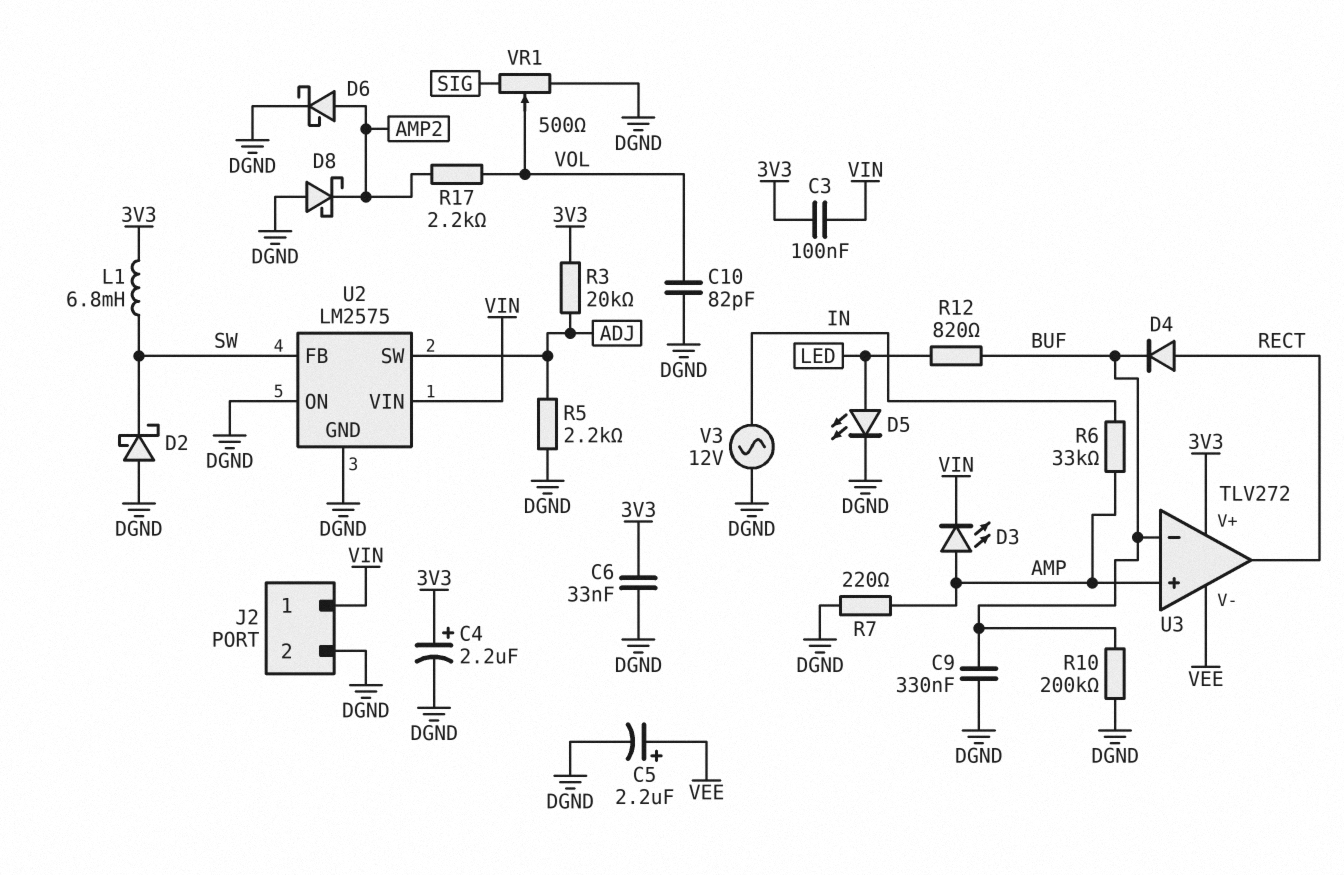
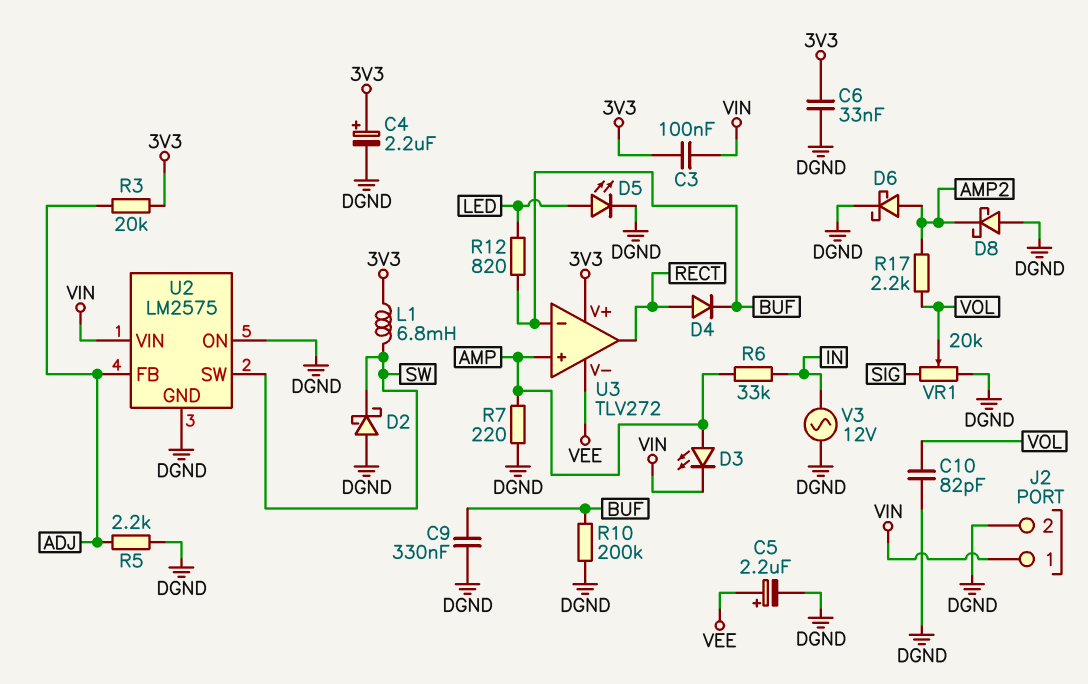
U2 pin FB: SW -> ADJ
U2 pin SW: ADJ -> SW
VR1: 500 (DGND, SIG, wiper VOL) -> 20k (DGND, SIG, wiper VOL)

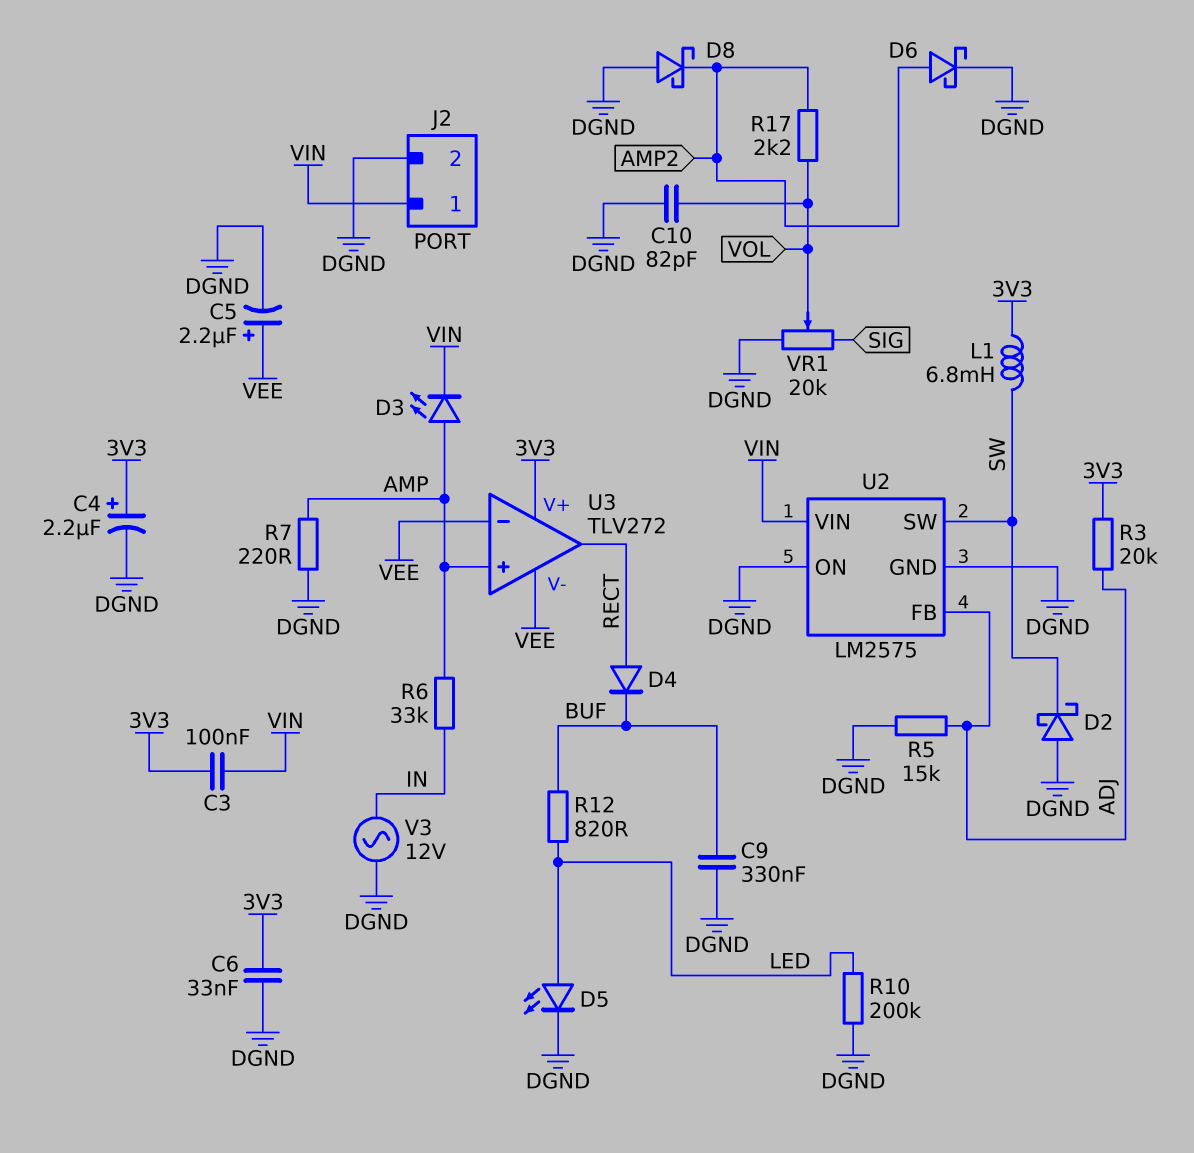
R5: 2.2k (ADJ, DGND) -> 15k (ADJ, DGND)
R10: 200k (BUF, DGND) -> 200k (DGND, LED)
U3 pin in-: BUF -> VEE

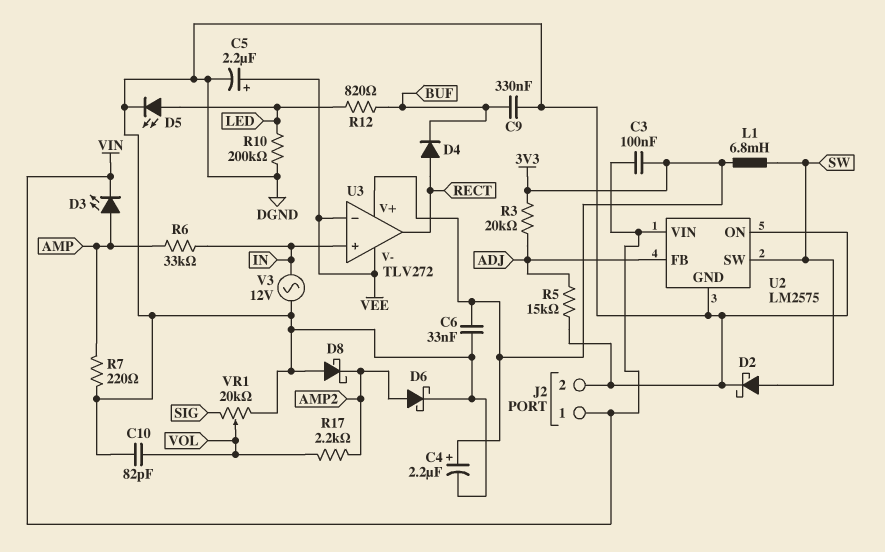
D2: schottky (A DGND, K SW) -> schottky (A SW, K DGND)
U3 pin in+: AMP -> IN

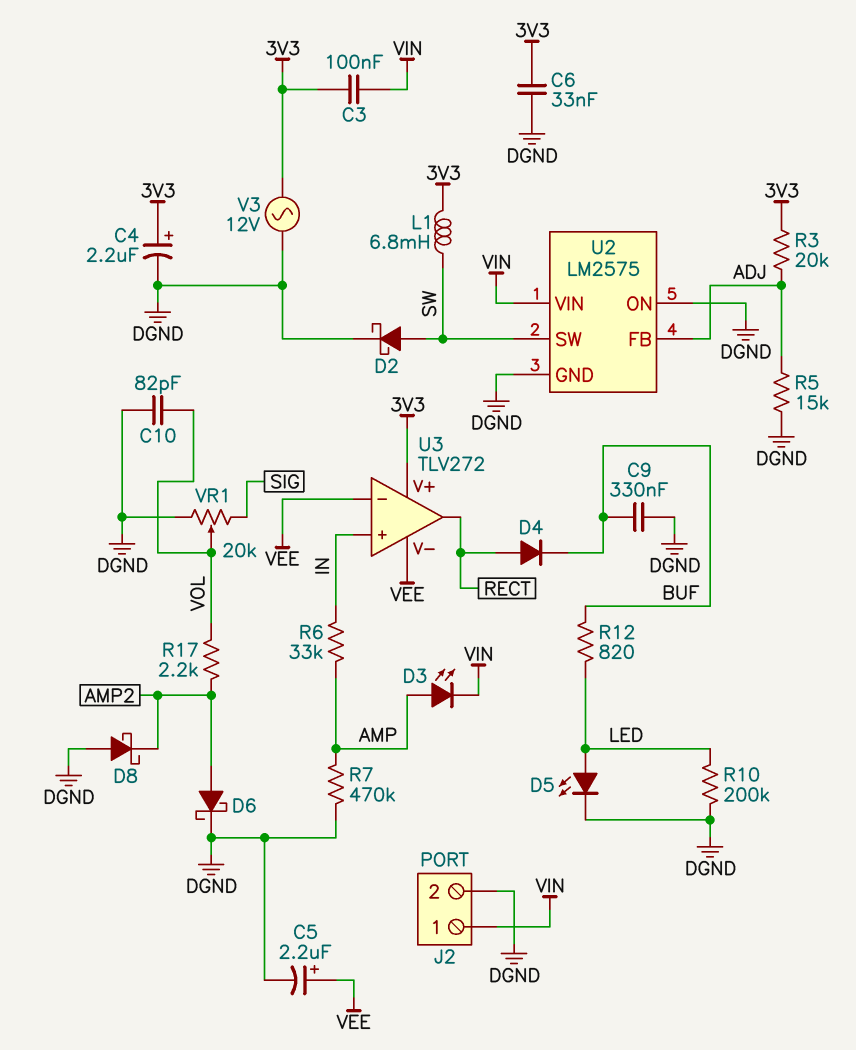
R7: 220 (AMP, DGND) -> 470k (AMP, DGND)
V3: AC 12V (DGND, IN) -> AC 12V (3V3, DGND)

